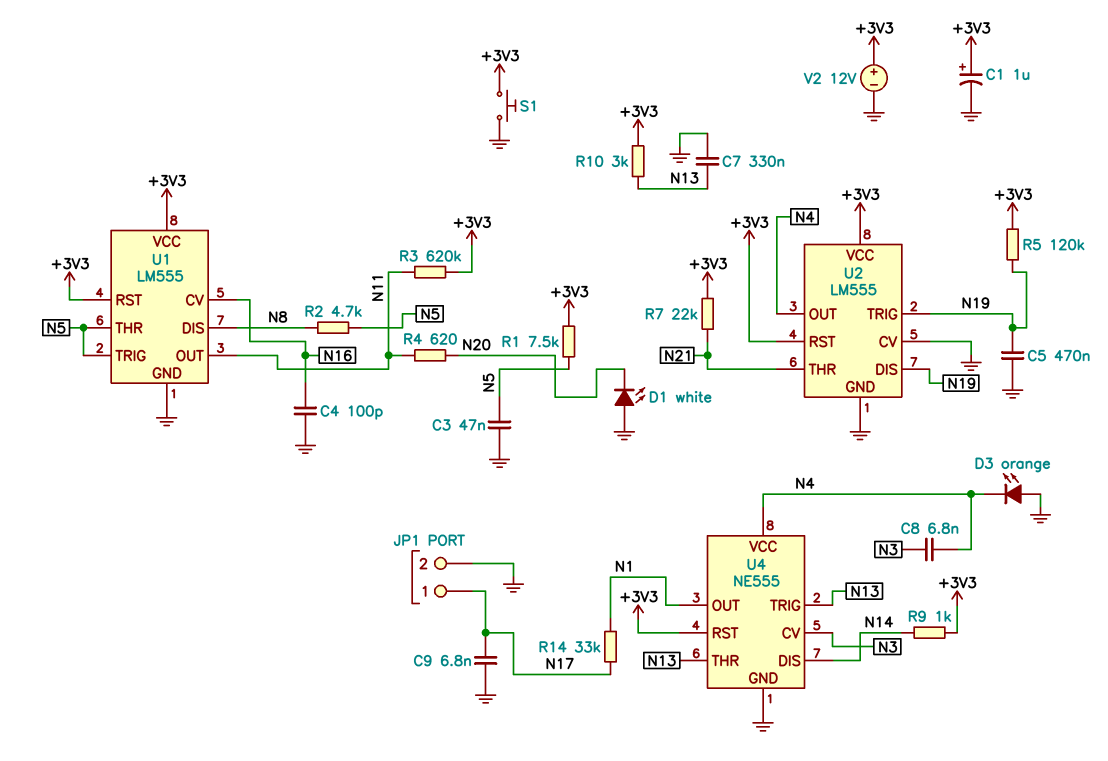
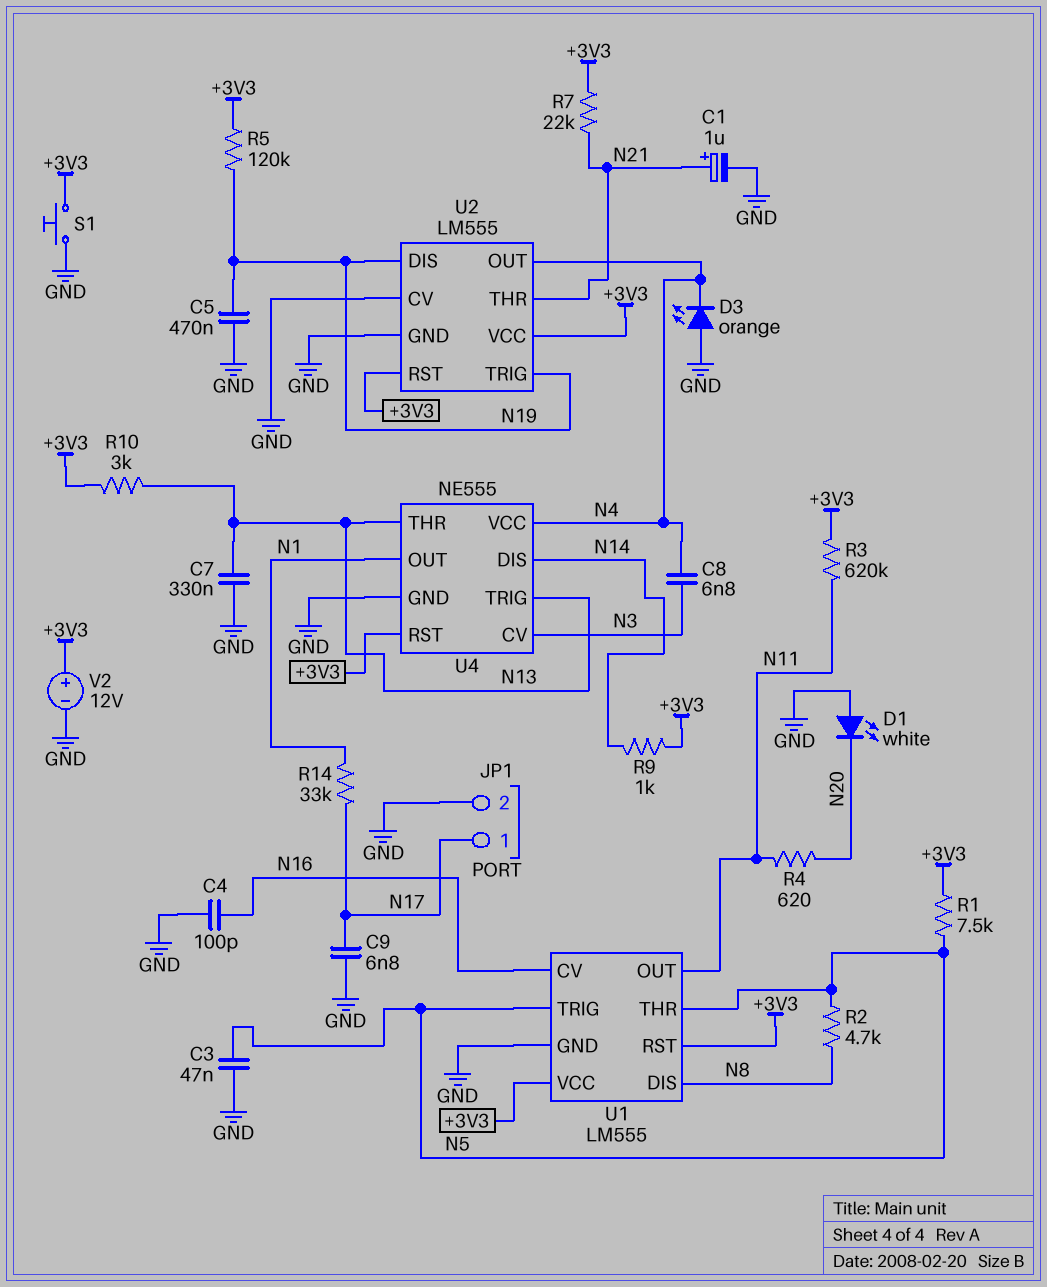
C1: 1uF (plus +3V3, minus GND) -> 1uF (plus N21, minus GND)

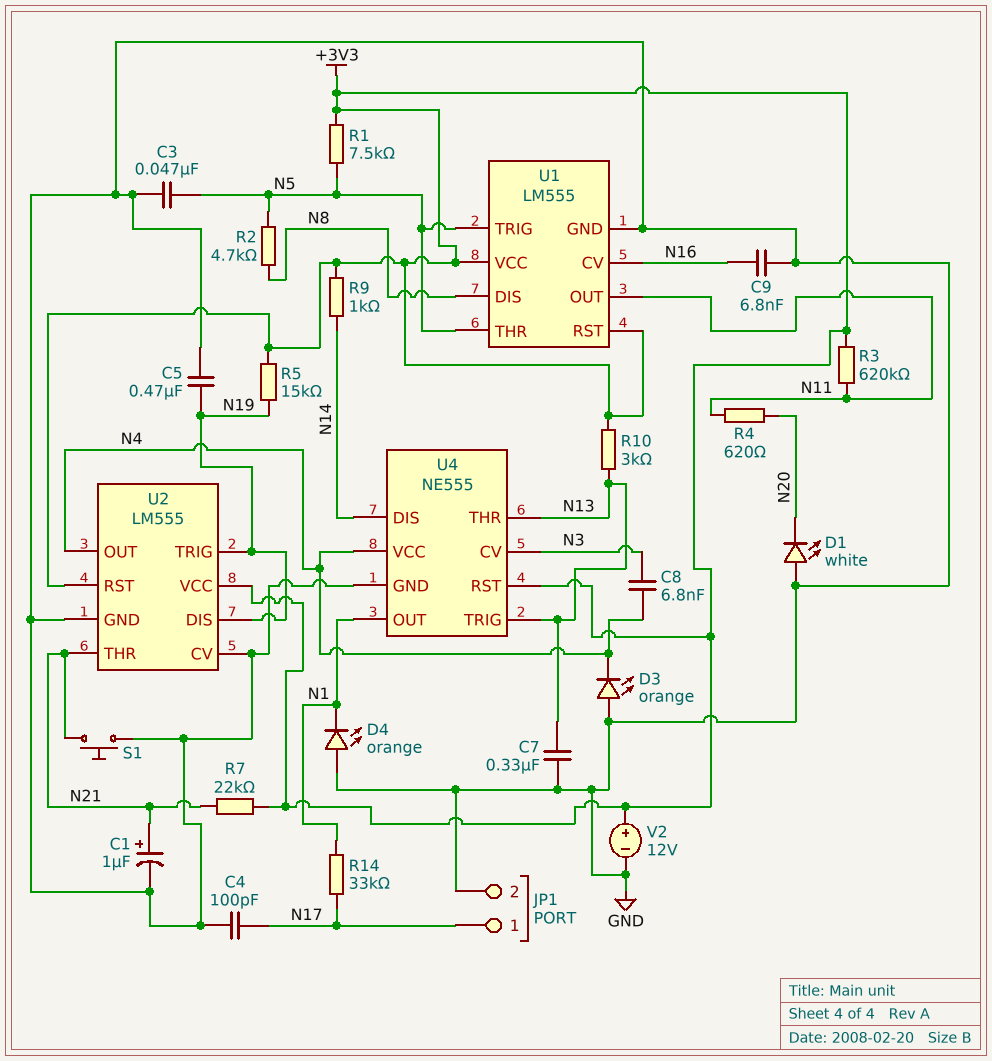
C4: 100pF (GND, N16) -> 100pF (GND, N17)
C9: 6.8nF (GND, N17) -> 6.8nF (GND, N16)
D4: none -> LED orange (A GND, K N1)
R5: 120k (+3V3, N19) -> 15k (+3V3, N19)
S1: button (+3V3, GND) -> button (GND, N21)

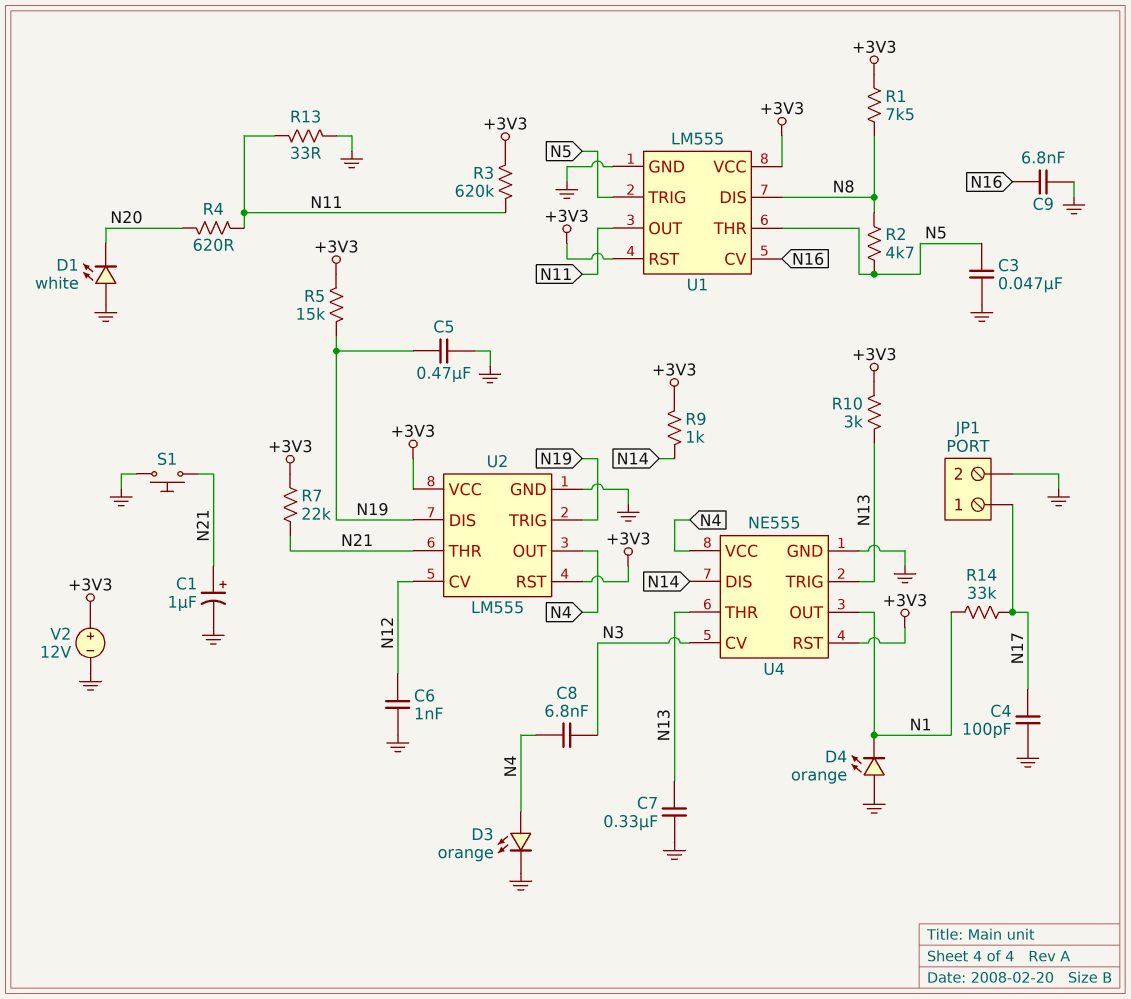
C6: none -> 1nF (GND, N12)
D3: LED orange (A GND, K N4) -> LED orange (A N4, K GND)
R1: 7.5k (+3V3, N5) -> 7.5k (+3V3, N8)
R13: none -> 33 (GND, N11)
U2 pin CV: GND -> N12

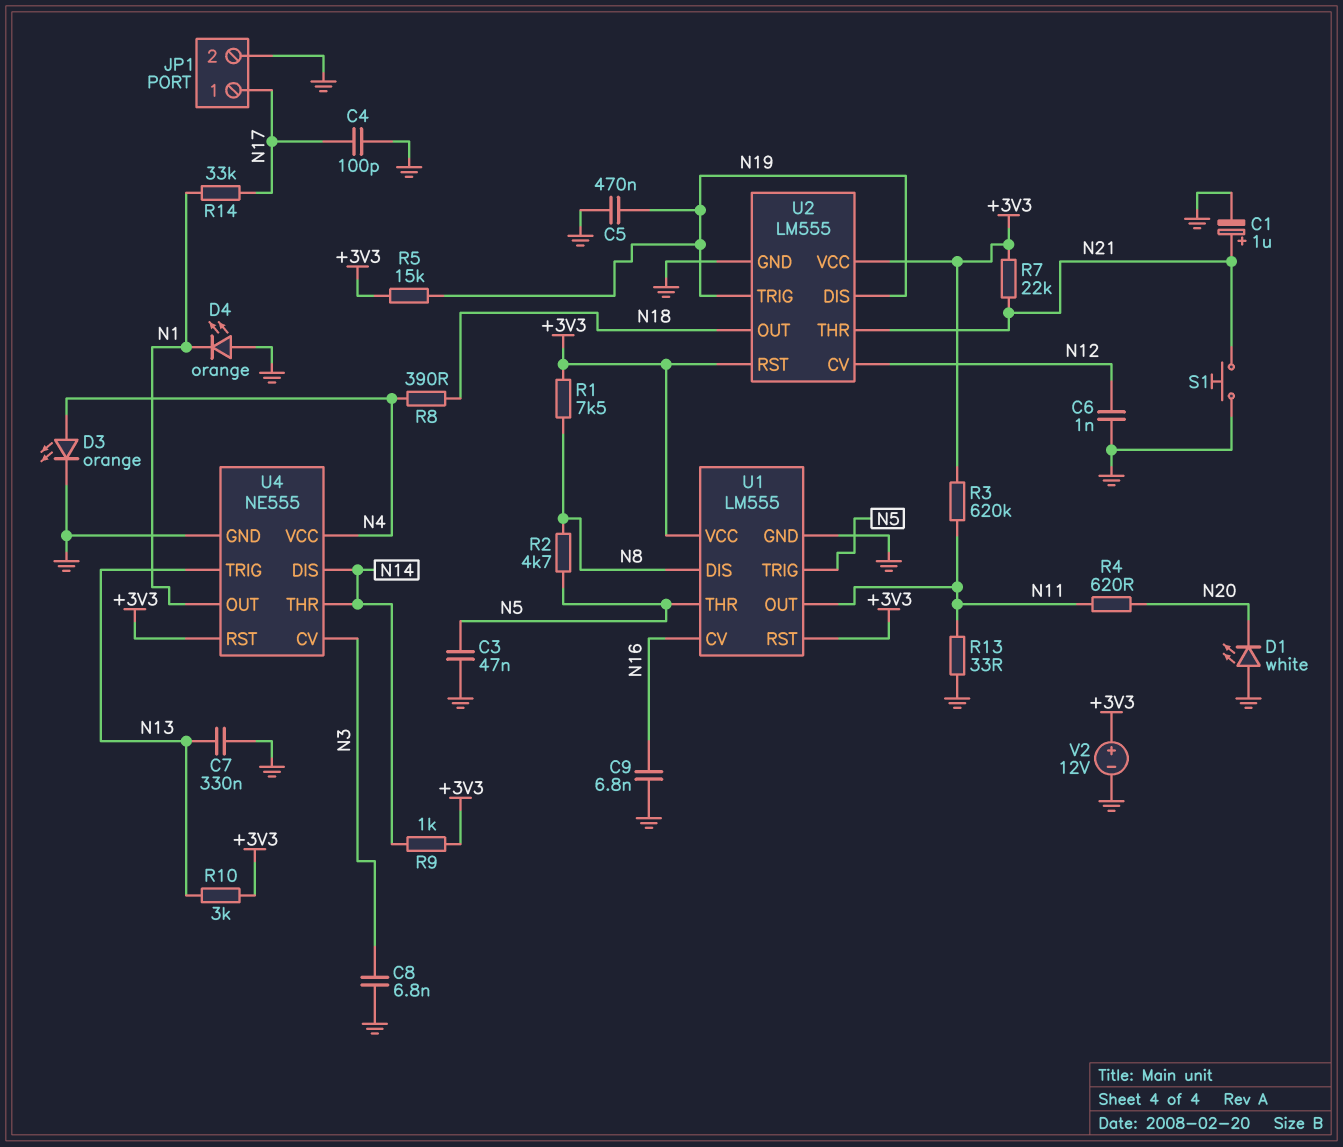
C8: 6.8nF (N3, N4) -> 6.8nF (GND, N3)
R8: none -> 390 (N4, N18)
U2 pin OUT: N4 -> N18
U4 pin THR: N13 -> N14

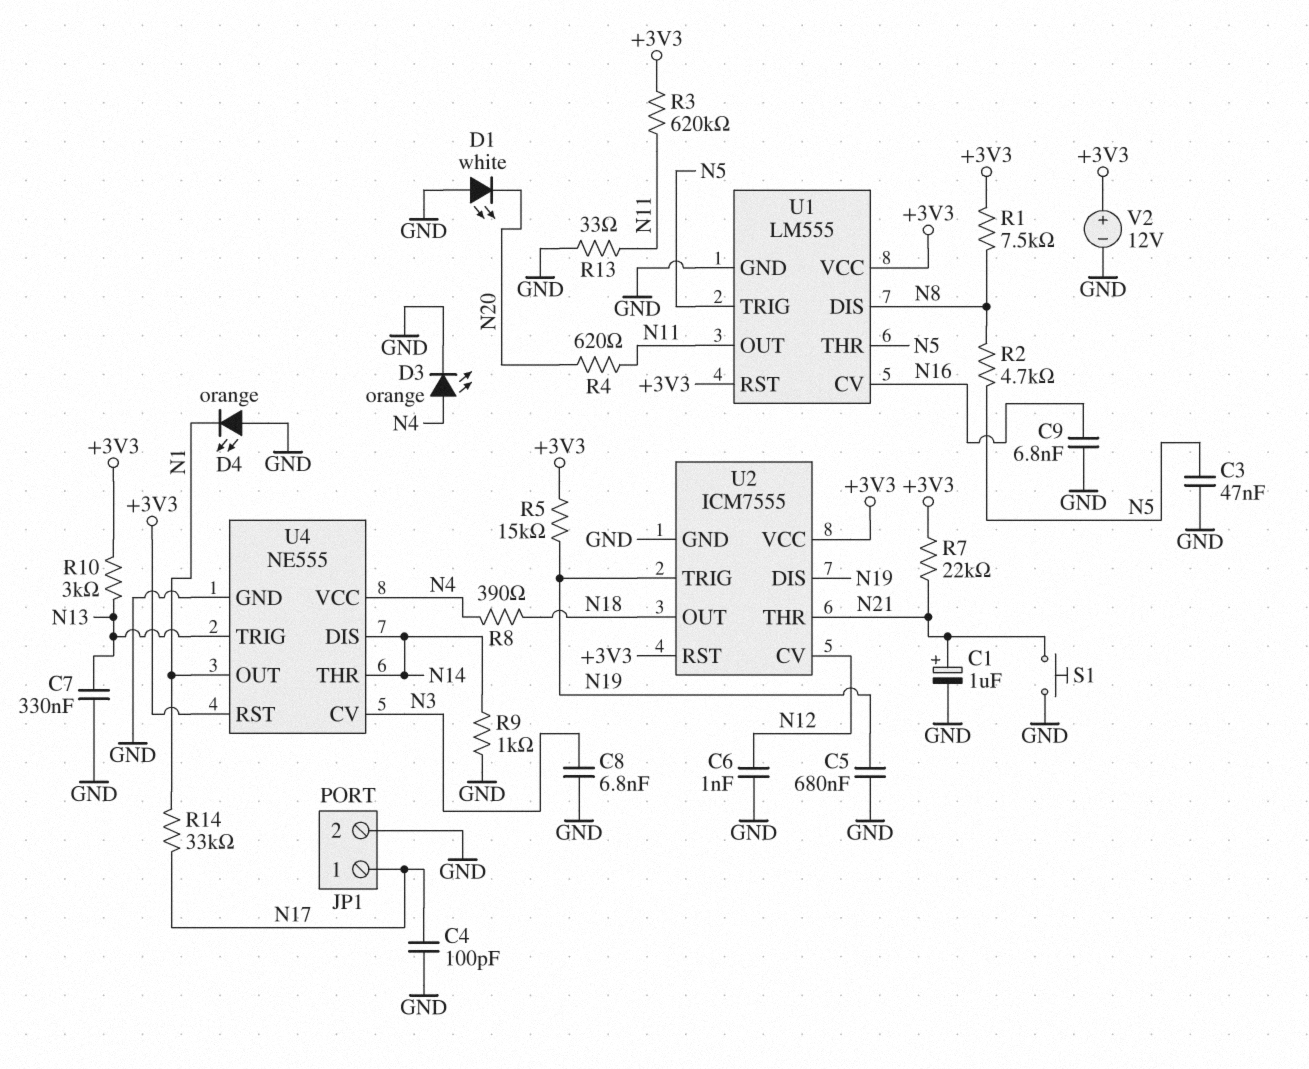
C5: 470nF (GND, N19) -> 680nF (GND, N19)
R9: 1k (+3V3, N14) -> 1k (GND, N14)
U2: LM555 -> ICM7555

